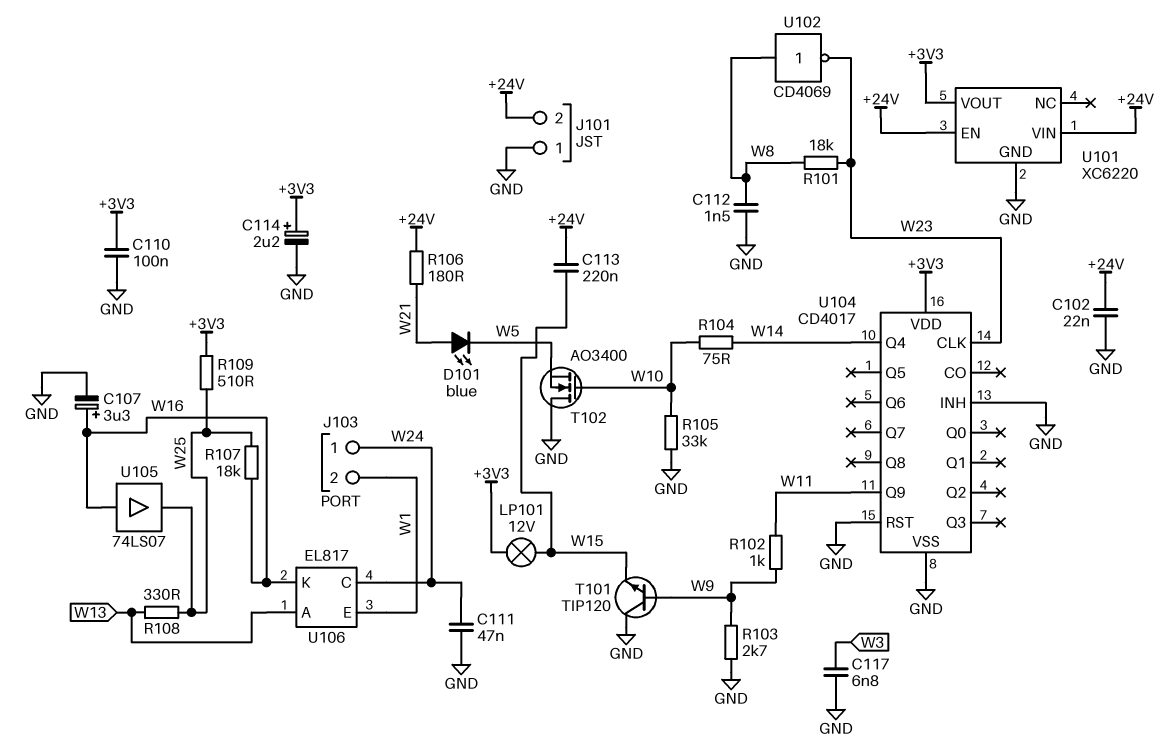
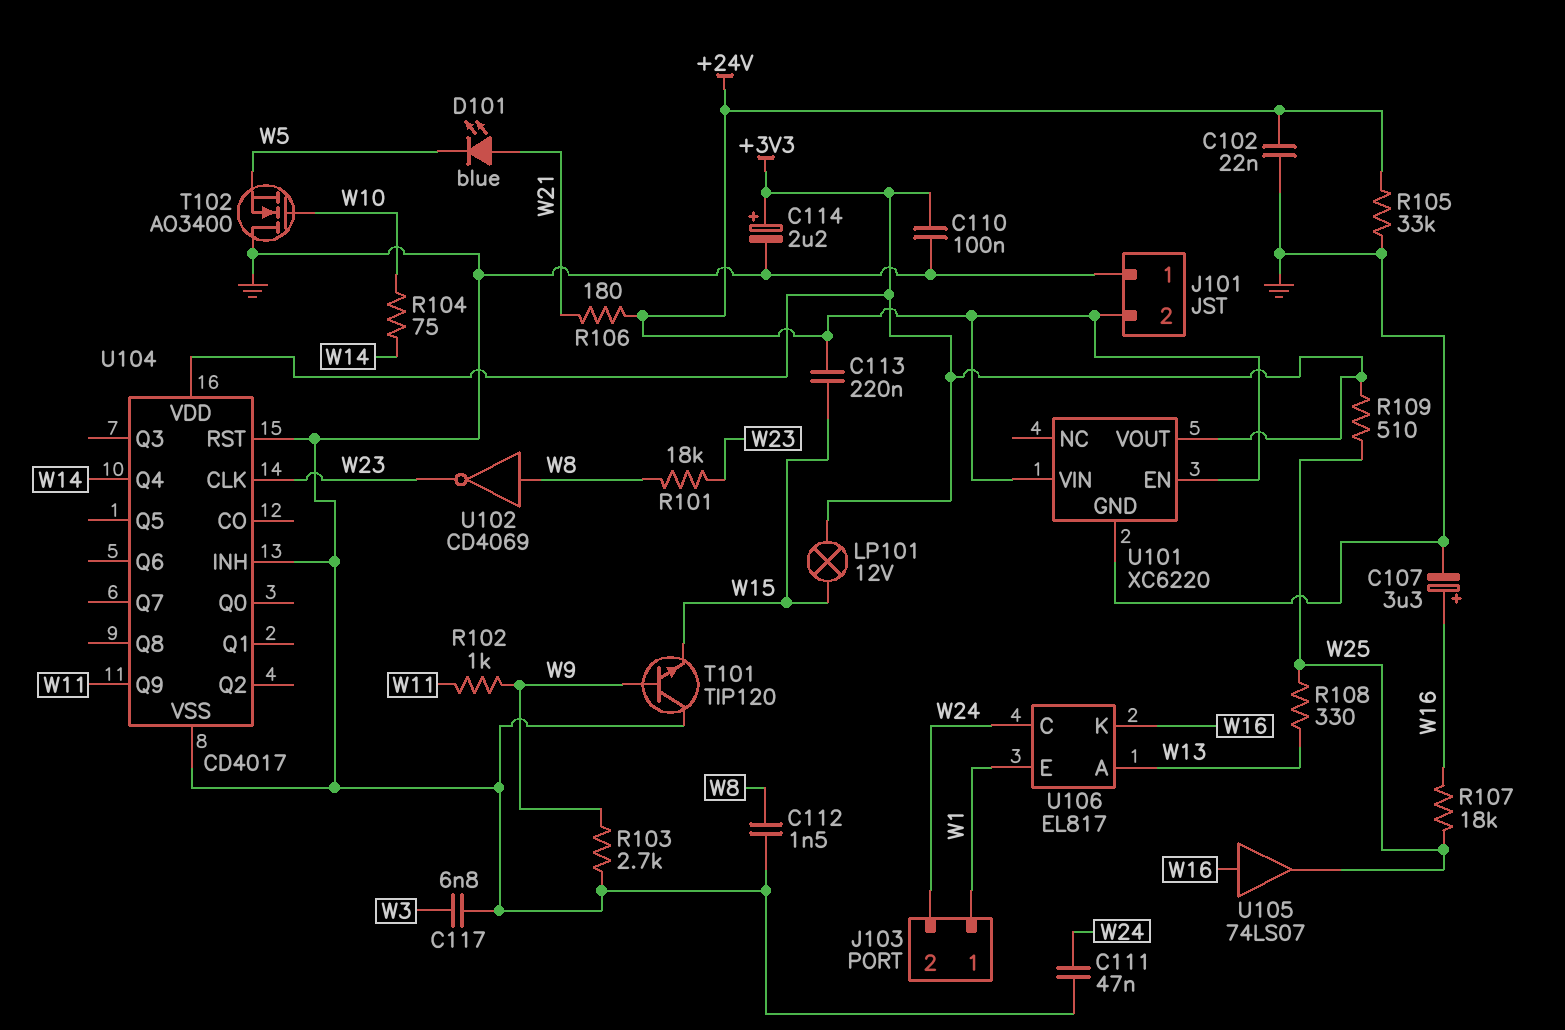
J103 pin 1: W24 -> W1
J103 pin 2: W1 -> W24
R105: 33k (GND, W10) -> 33k (+24V, GND)

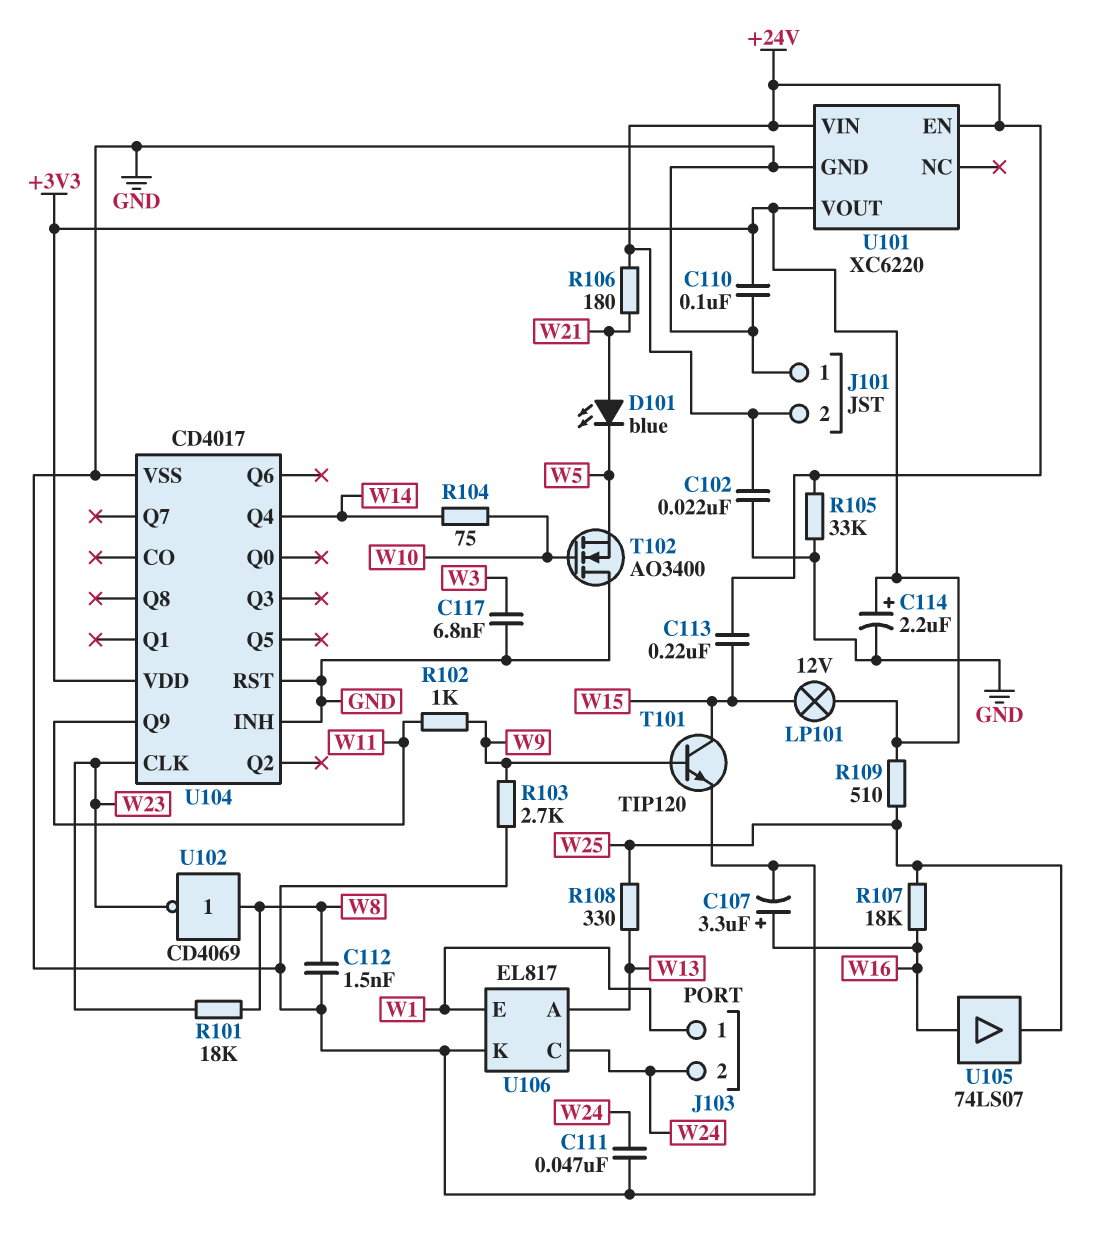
T101: NPN TIP120 (B W9, C GND, E W15) -> NPN TIP120 (B W9, C W15, E GND)
U106 pin K: W16 -> GND

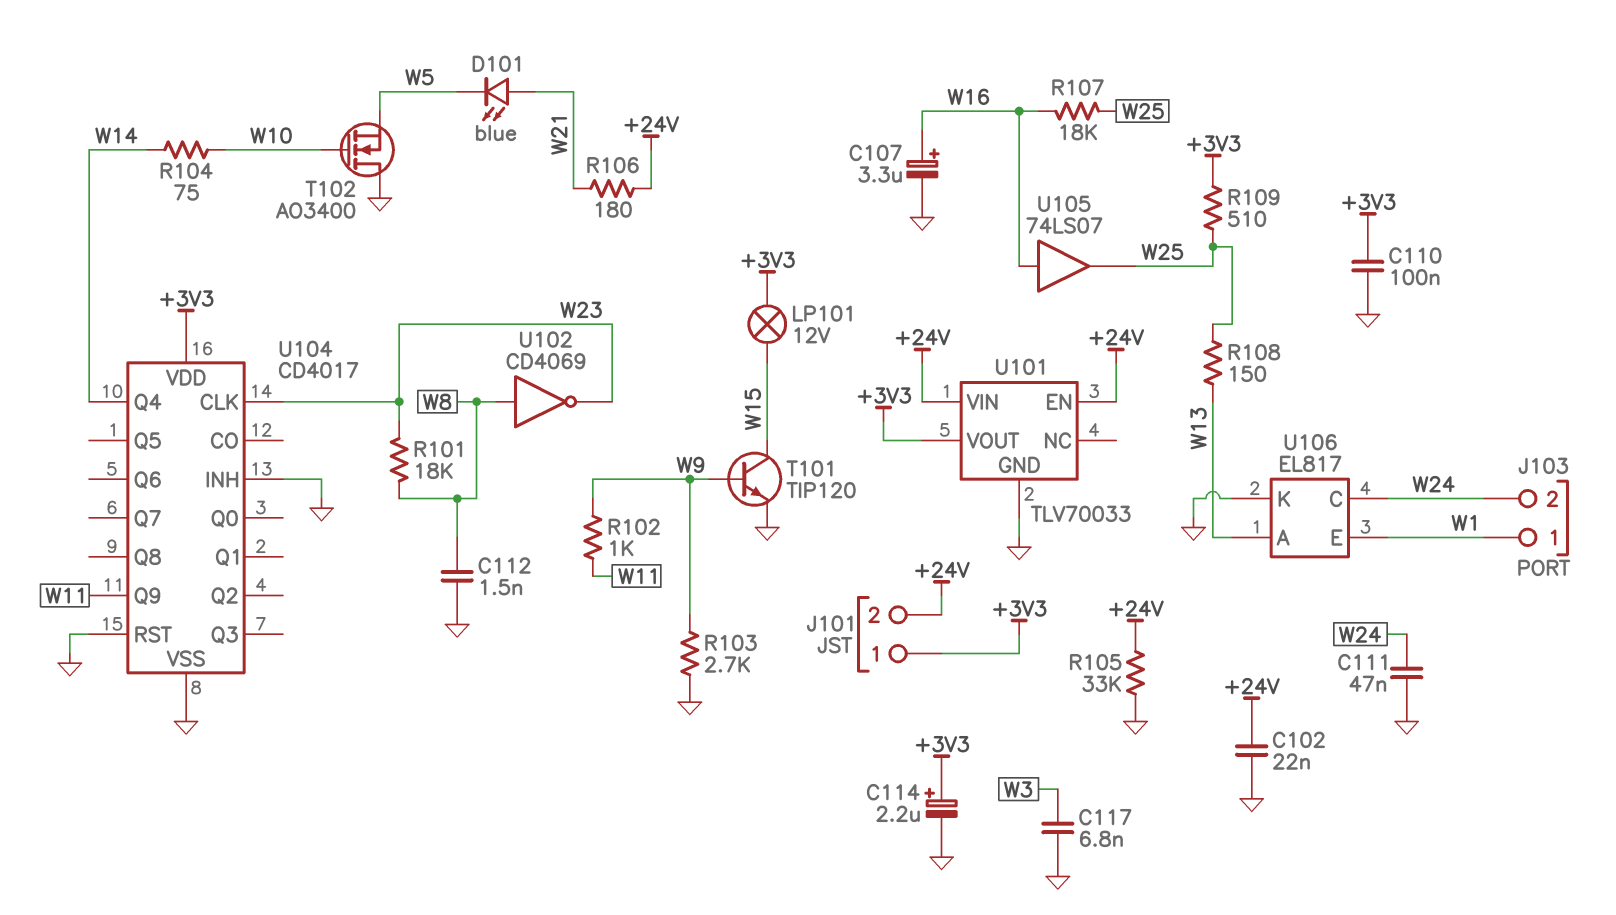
C113: 220nF (+24V, W15) -> none
J101 pin 1: GND -> +3V3
R108: 330 (W13, W25) -> 150 (W13, W25)
U101: XC6220 -> TLV70033

